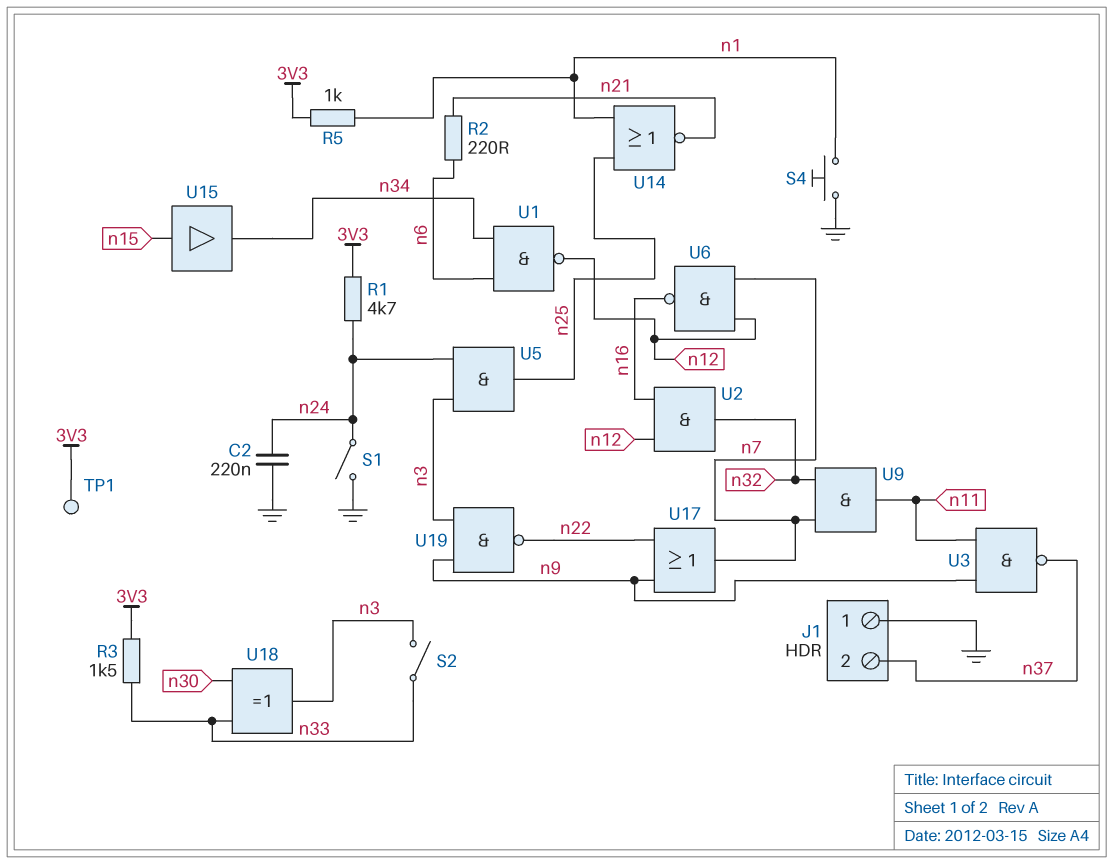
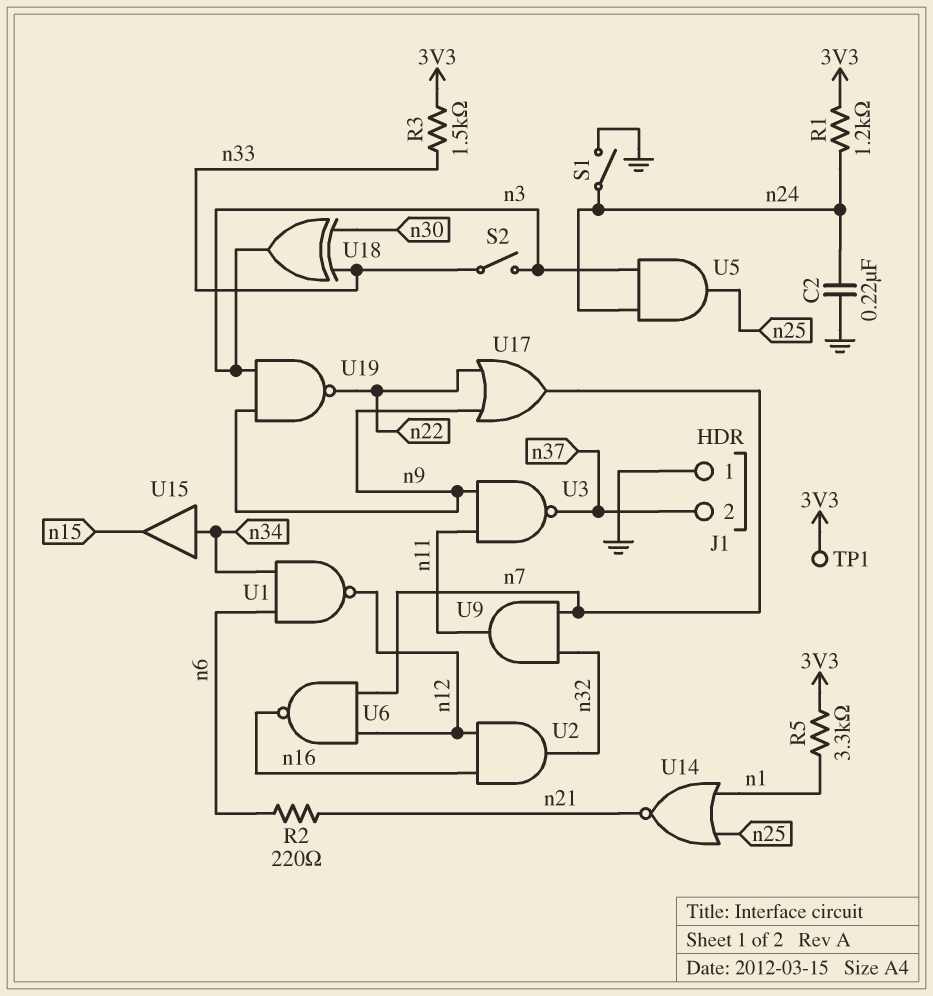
R1: 4.7k (3V3, n24) -> 1.2k (3V3, n24)
R5: 1k (3V3, n1) -> 3.3k (3V3, n1)
S4: button (GND, n1) -> none
U15: buffer (in n15, out n34) -> buffer (in n34, out n15)

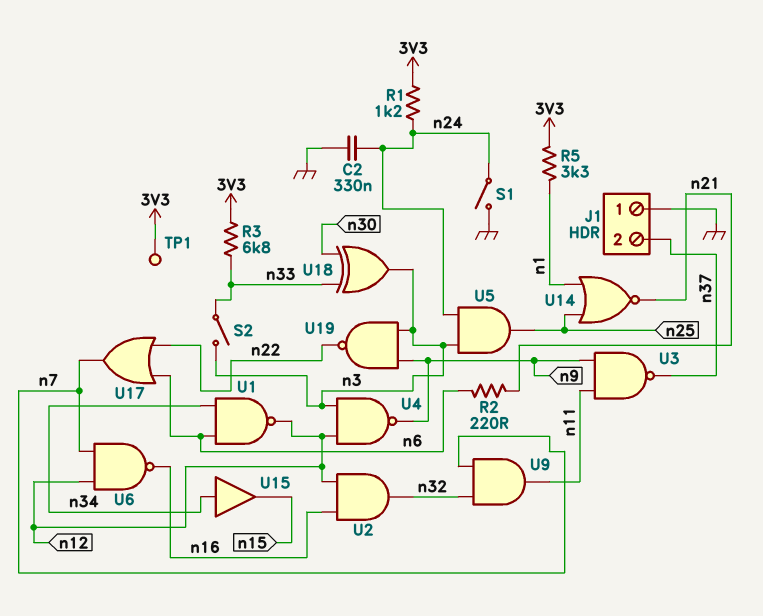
C2: 220nF (GND, n24) -> 330nF (GND, n24)
R3: 1.5k (3V3, n33) -> 6.8k (3V3, n33)
U4: none -> NAND (in n3, in n12, out n9)
U17: OR (in n9, in n22, out n7) -> OR (in n6, in n22, out n7)

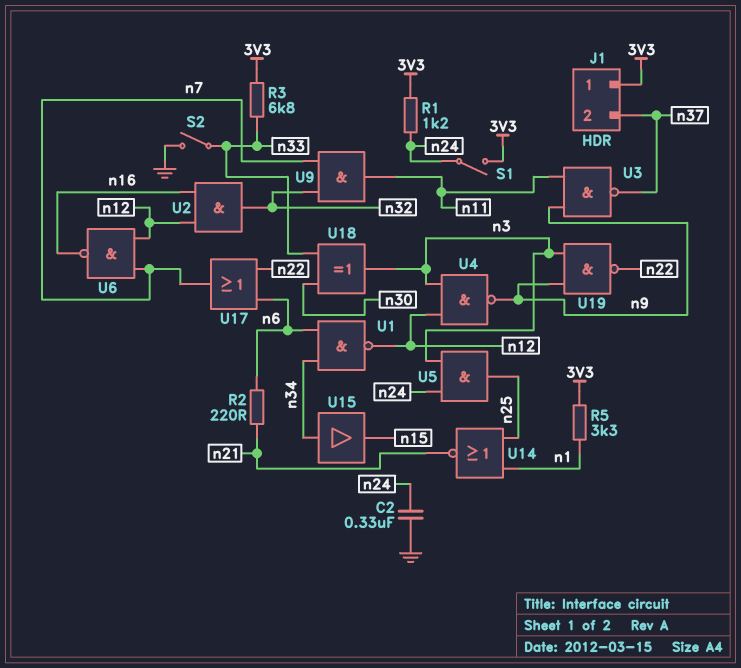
J1 pin 1: GND -> 3V3
S1: switch (GND, n24) -> switch (3V3, n24)
S2: switch (n3, n33) -> switch (GND, n33)
TP1: test point (3V3) -> none

